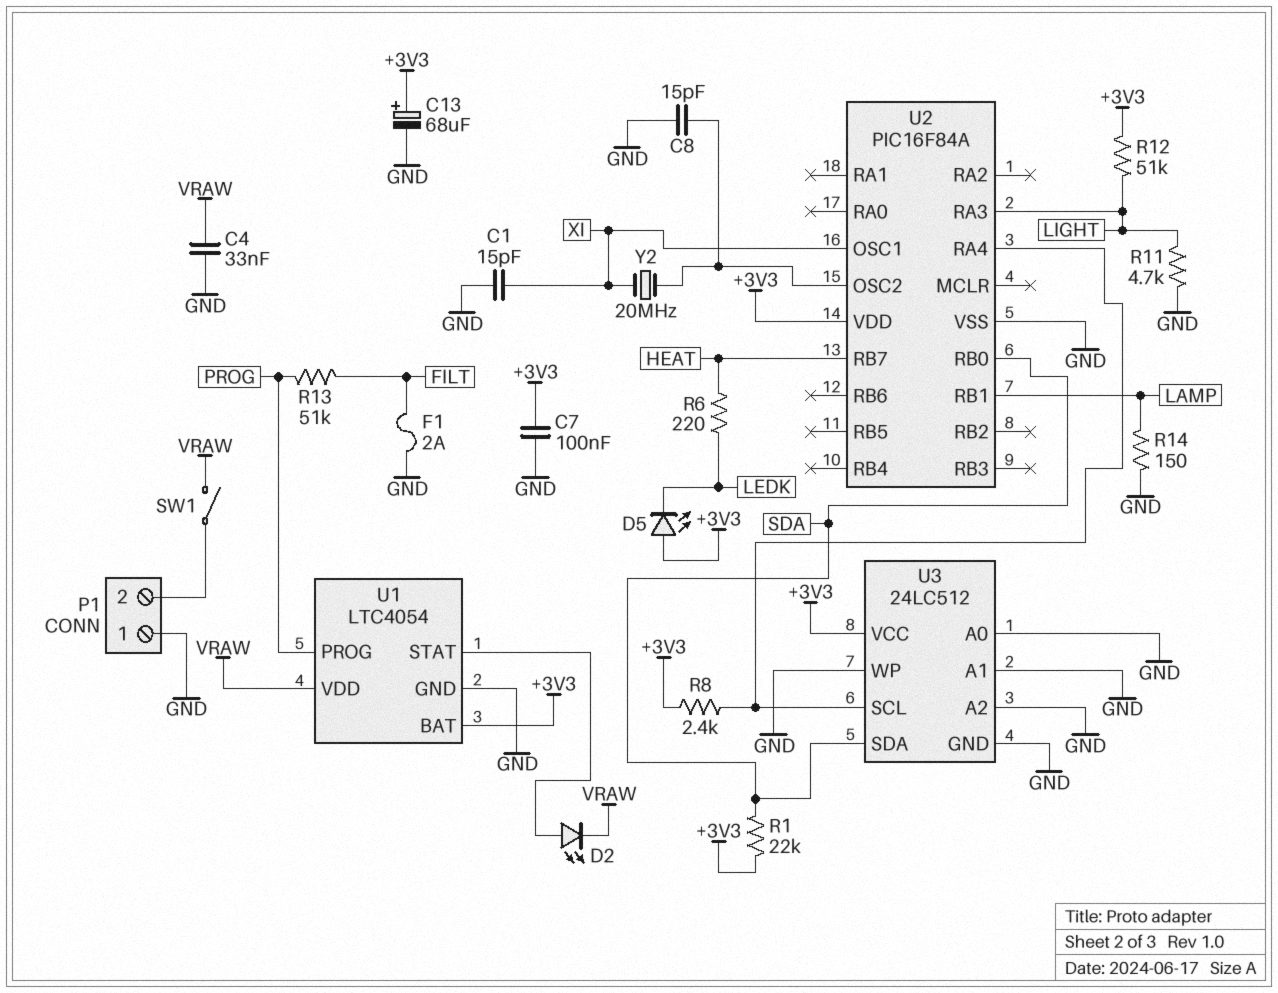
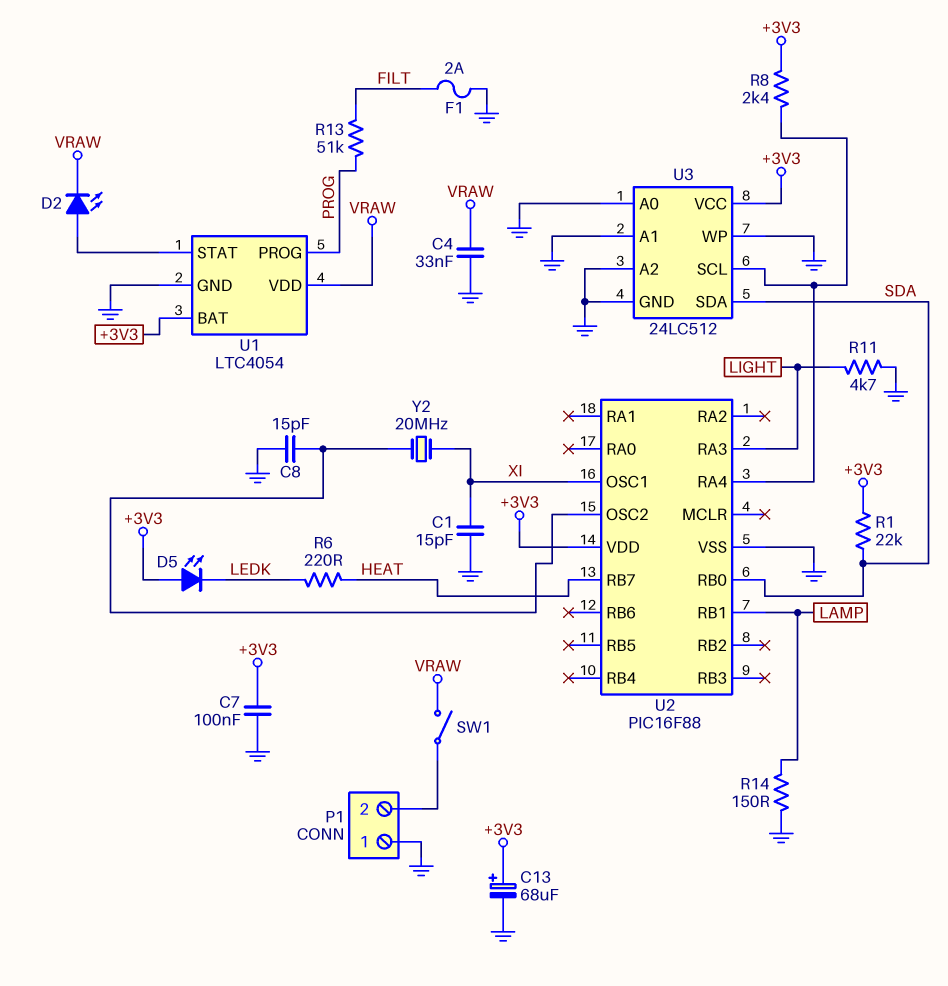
R12: 51k (+3V3, LIGHT) -> none
U2: PIC16F84A -> PIC16F88

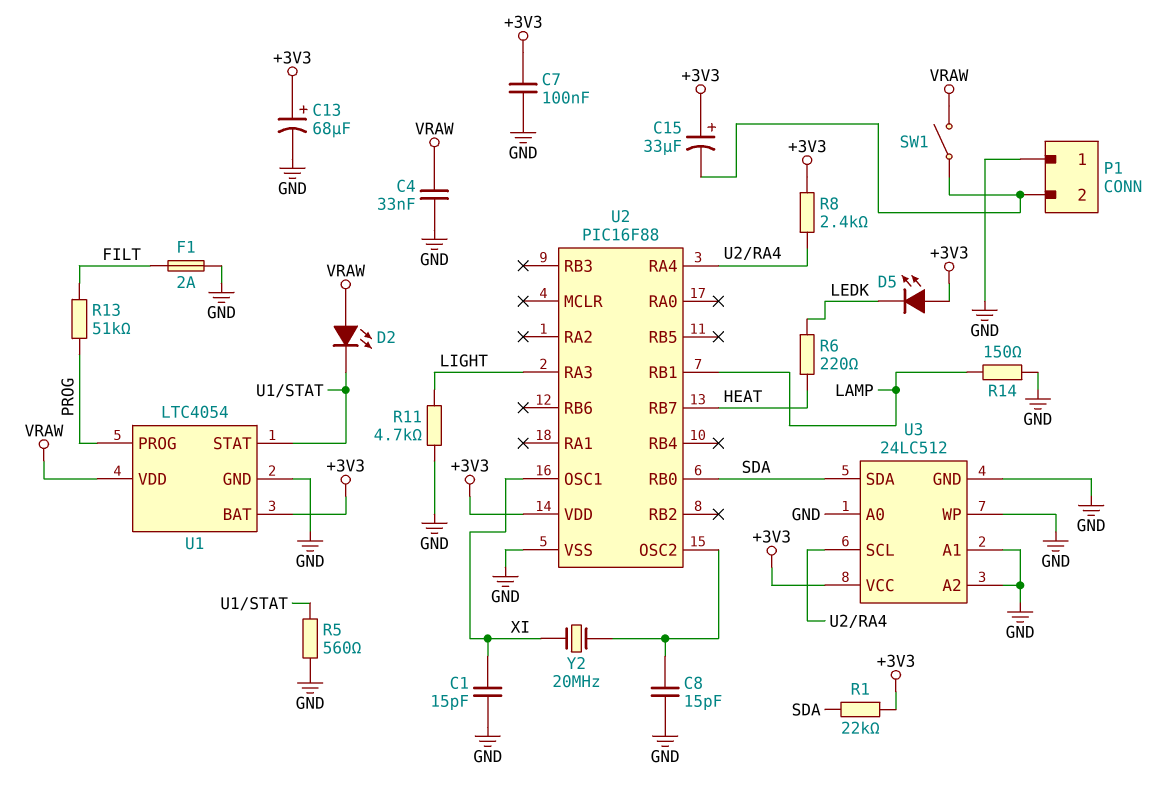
C15: none -> 33uF (plus +3V3, minus P1/2)
D2: LED (A U1/STAT, K VRAW) -> LED (A VRAW, K U1/STAT)
R5: none -> 560 (GND, U1/STAT)

